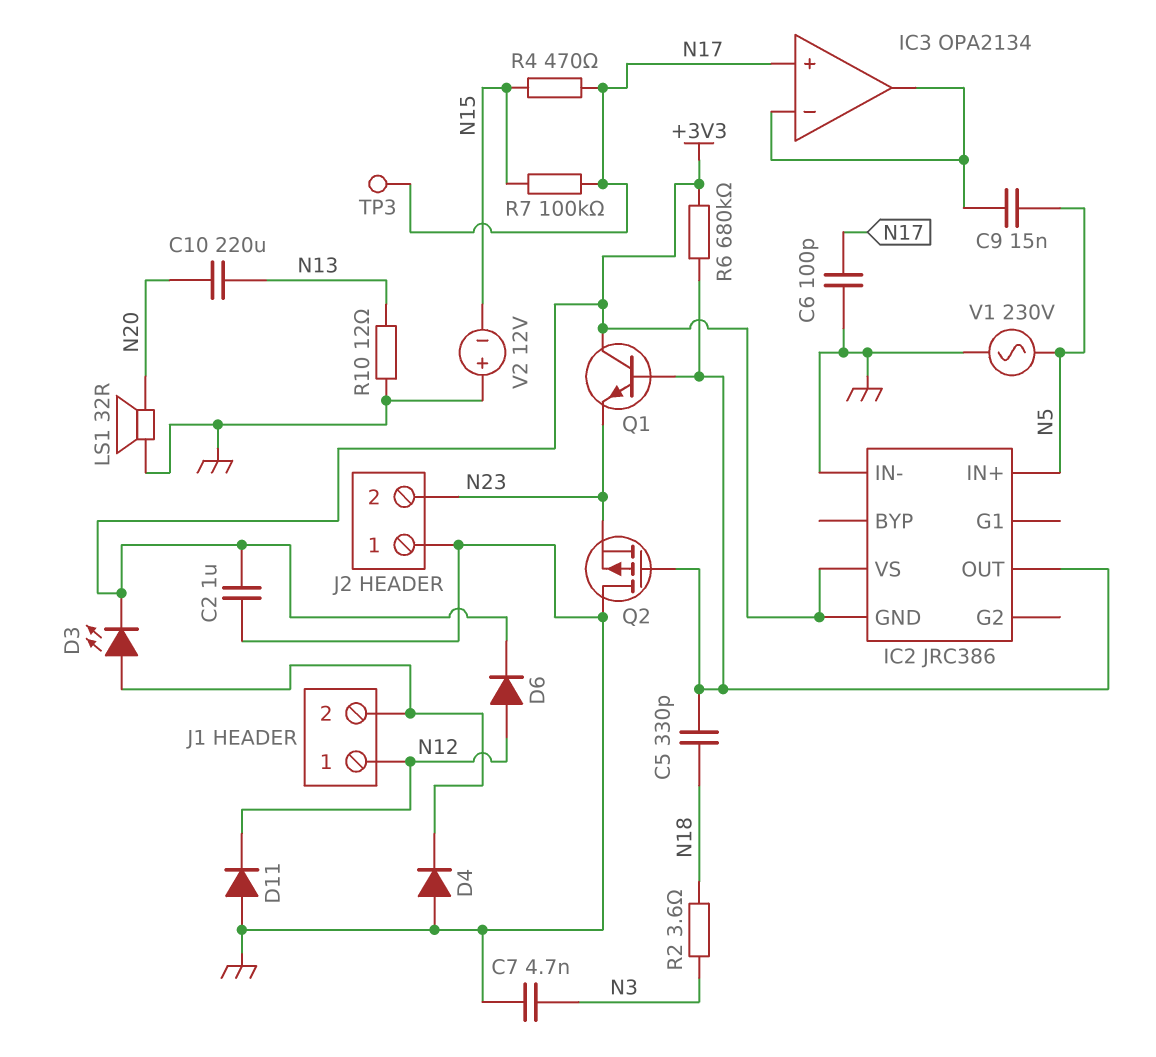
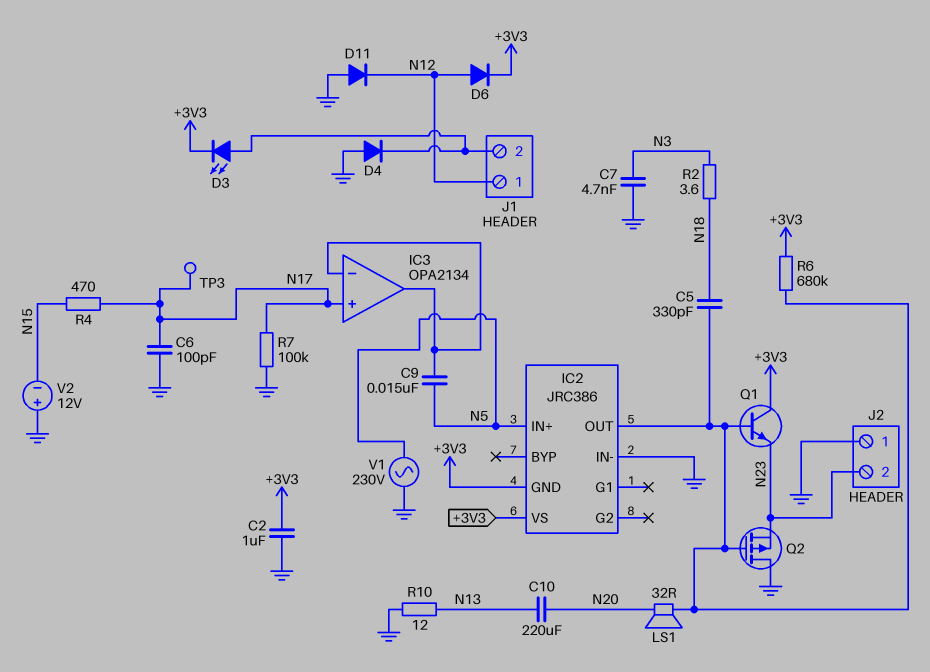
LS1: speaker 32R (GND, N20) -> speaker 32R (IC2/OUT, N20)
R7: 100k (N15, N17) -> 100k (GND, N17)

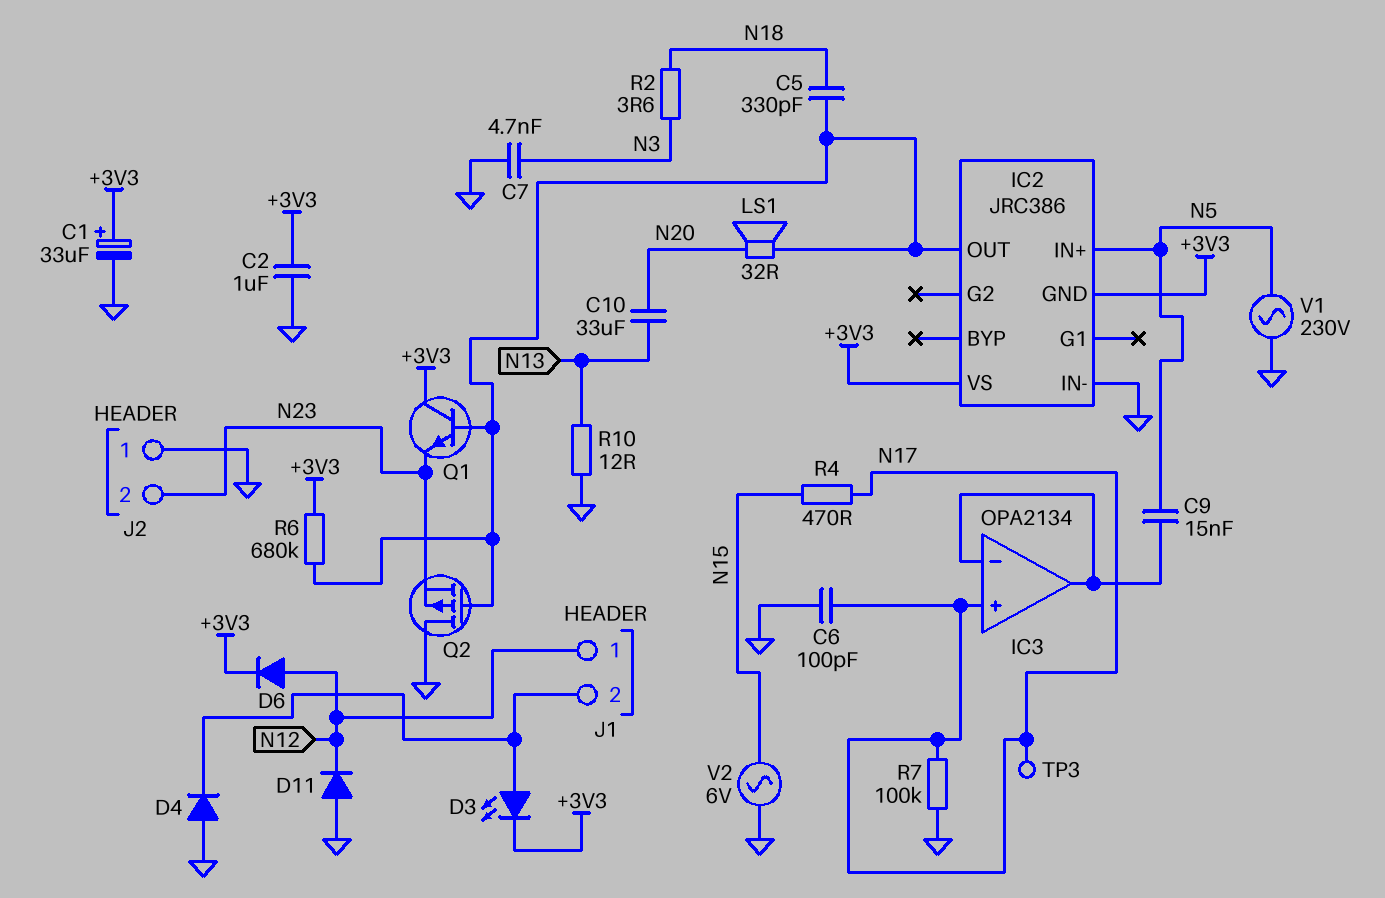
C1: none -> 33uF (plus +3V3, minus GND)
C10: 220uF (N13, N20) -> 33uF (N13, N20)
V2: 12V (plus GND, minus N15) -> AC 6V (GND, N15)

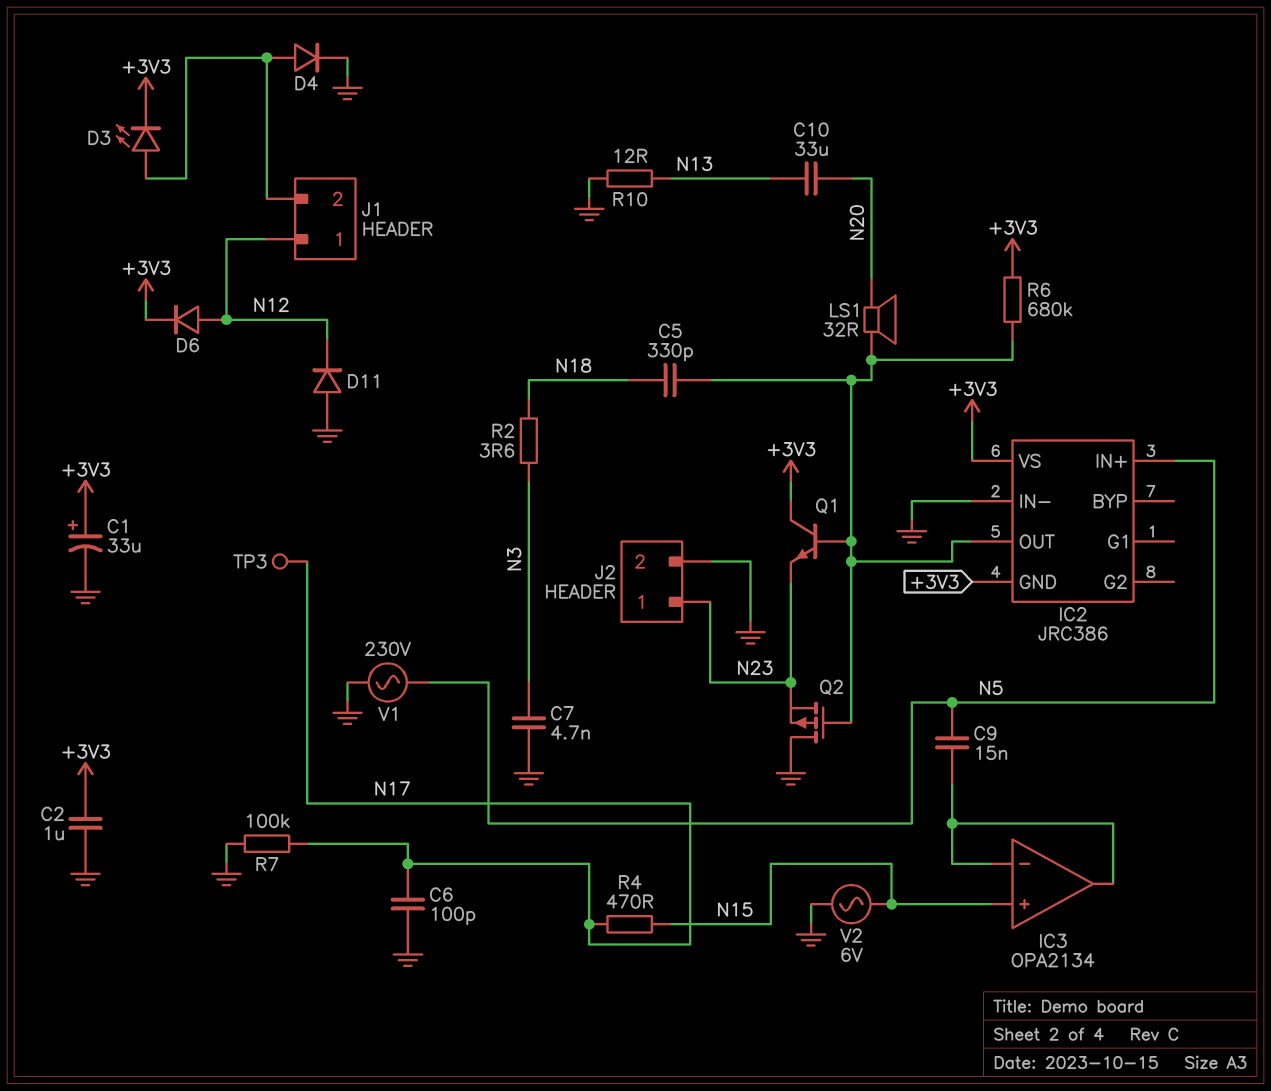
D4: diode (A GND, K J1/2) -> diode (A J1/2, K GND)
IC3 pin in+: N17 -> N15
J2 pin 1: GND -> N23
J2 pin 2: N23 -> GND

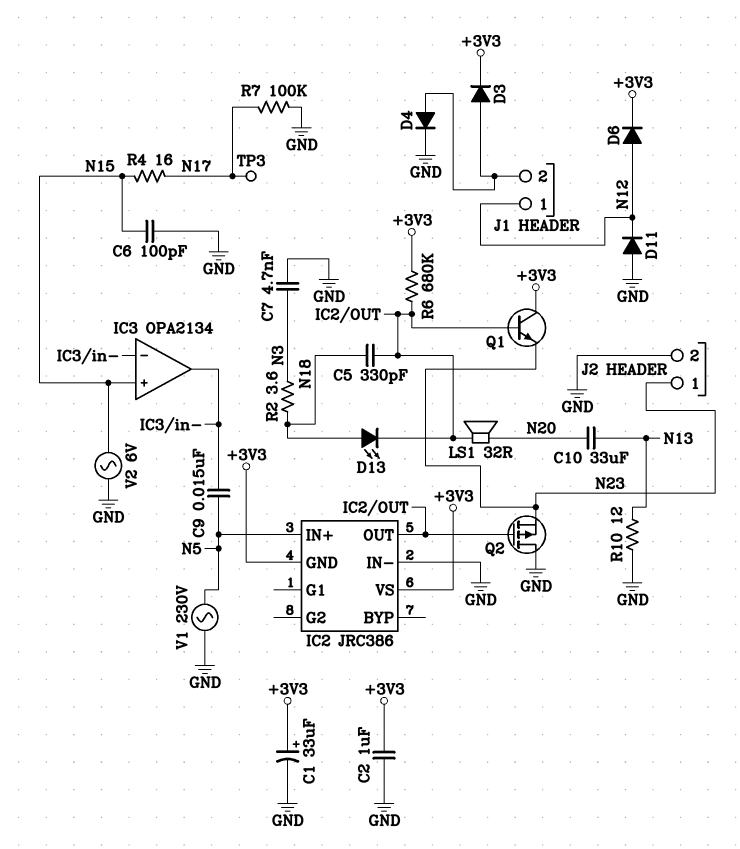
C6: 100pF (GND, N17) -> 100pF (GND, N15)
D3: LED (A J1/2, K +3V3) -> diode (A J1/2, K +3V3)
D13: none -> LED (A N18, K IC2/OUT)
R4: 470 (N15, N17) -> 16 (N15, N17)

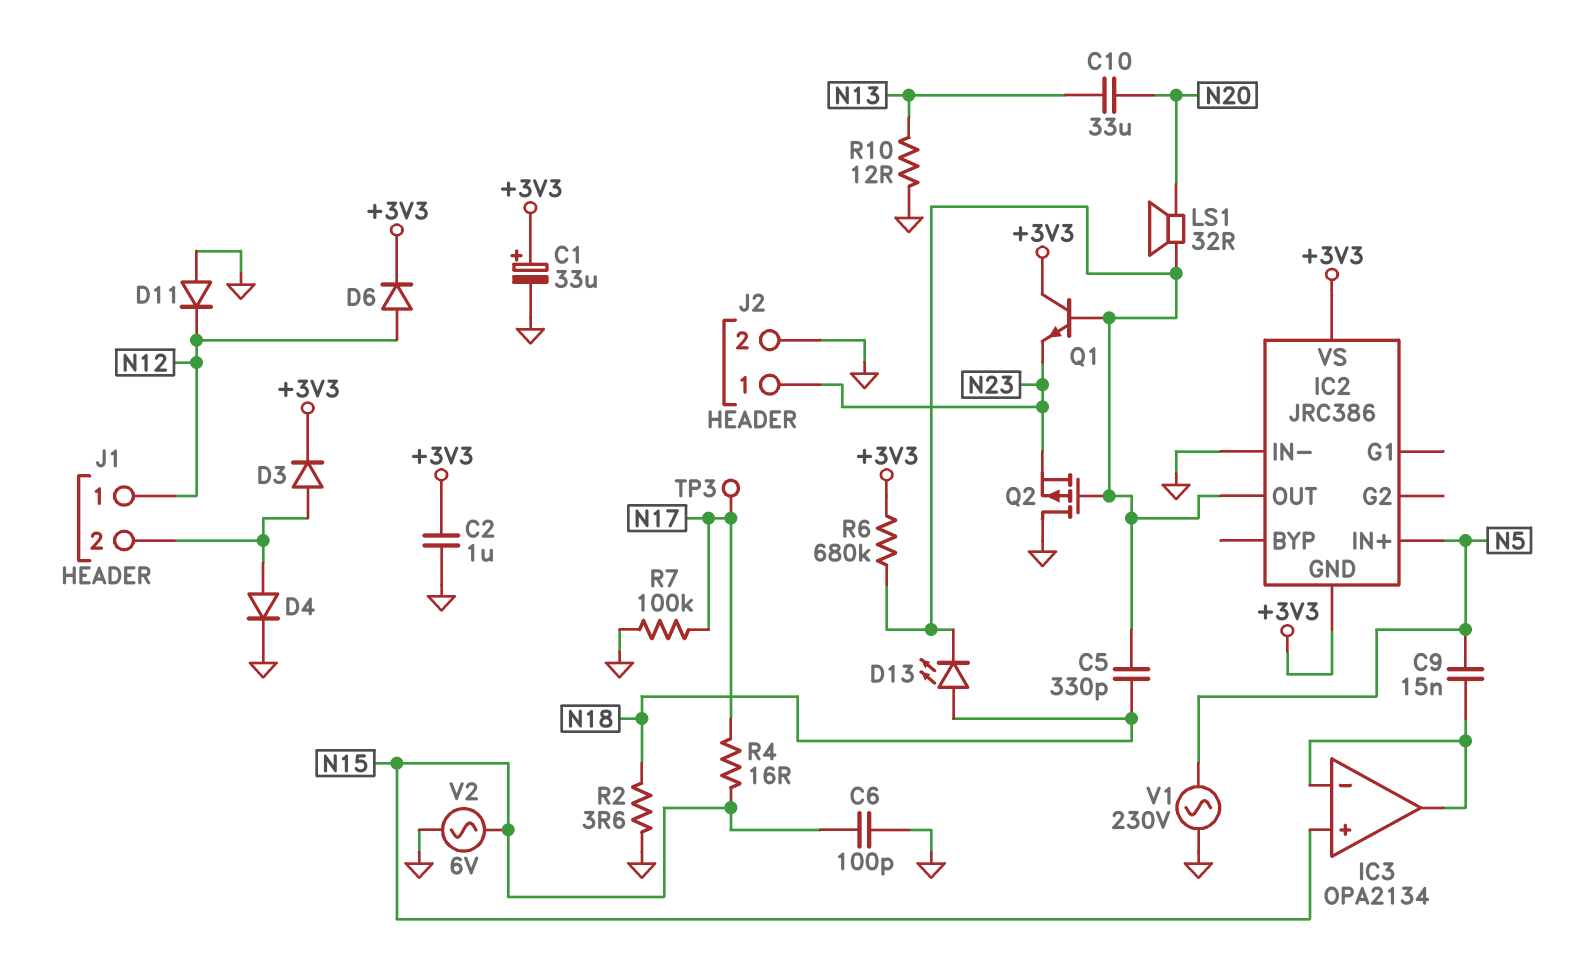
C7: 4.7nF (GND, N3) -> none
R2: 3.6 (N3, N18) -> 3.6 (GND, N18)

